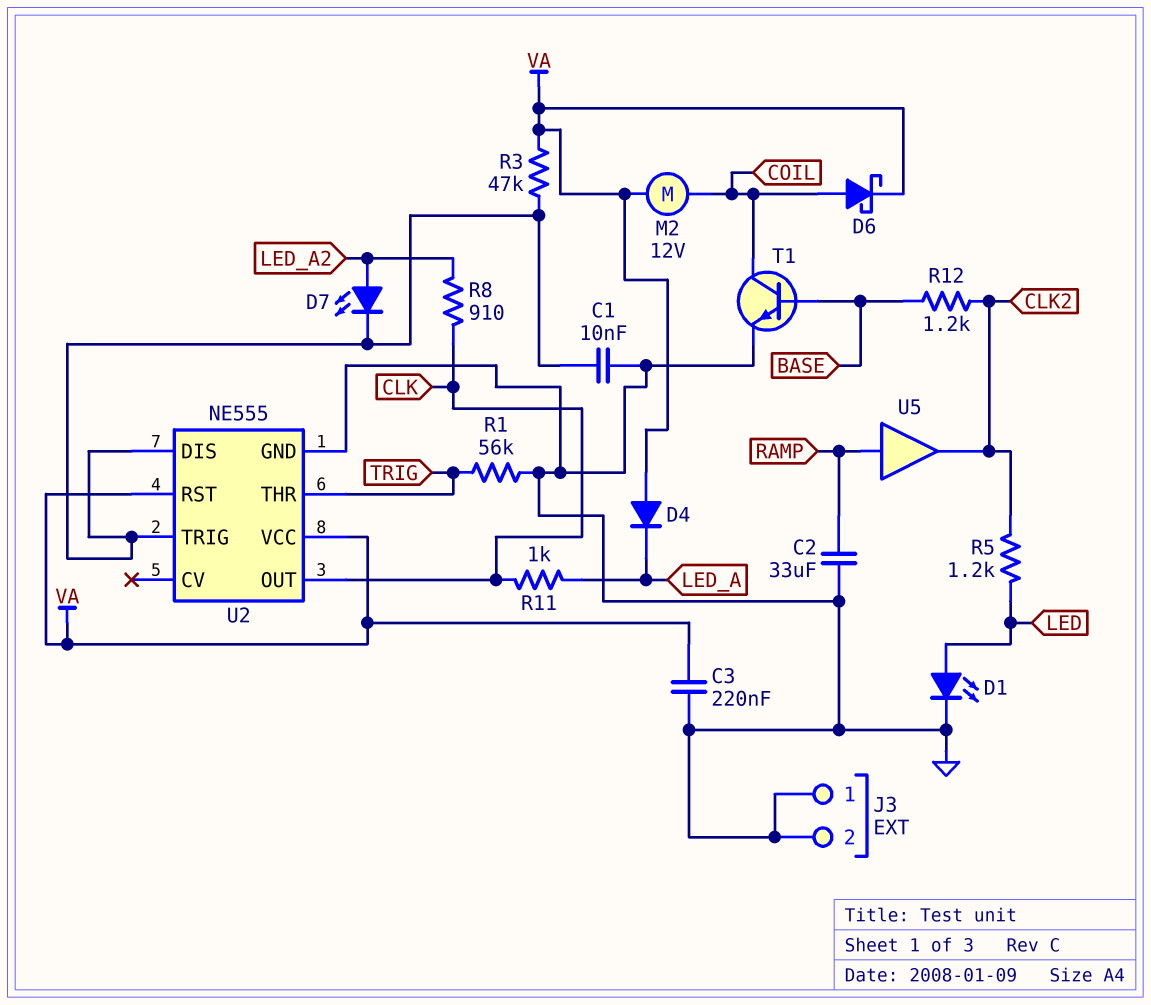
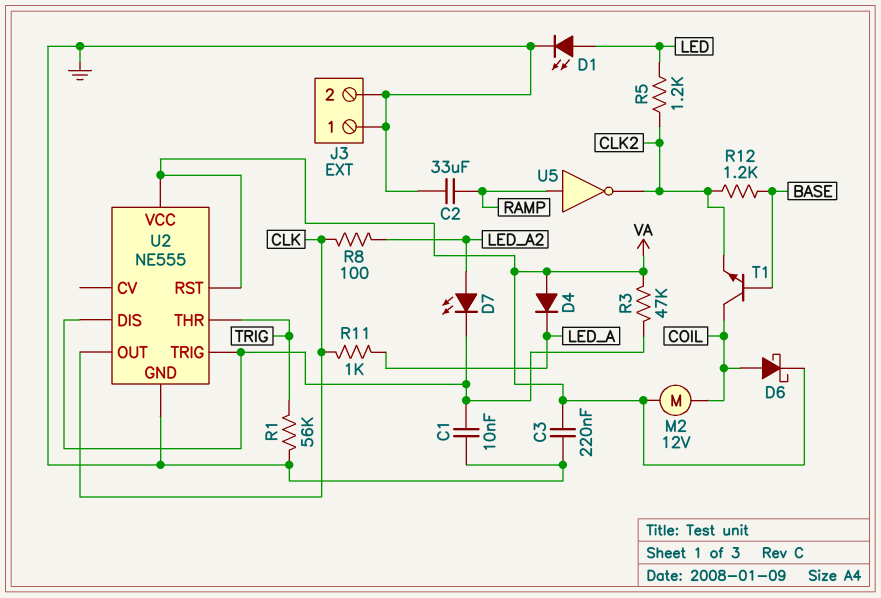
R8: 910 (CLK, LED_A2) -> 100 (CLK, LED_A2)
T1: NPN (B BASE, C COIL, E GND) -> NPN (B BASE, C COIL, E CLK2)
U5: buffer (in RAMP, out CLK2) -> NOT (in RAMP, out CLK2)

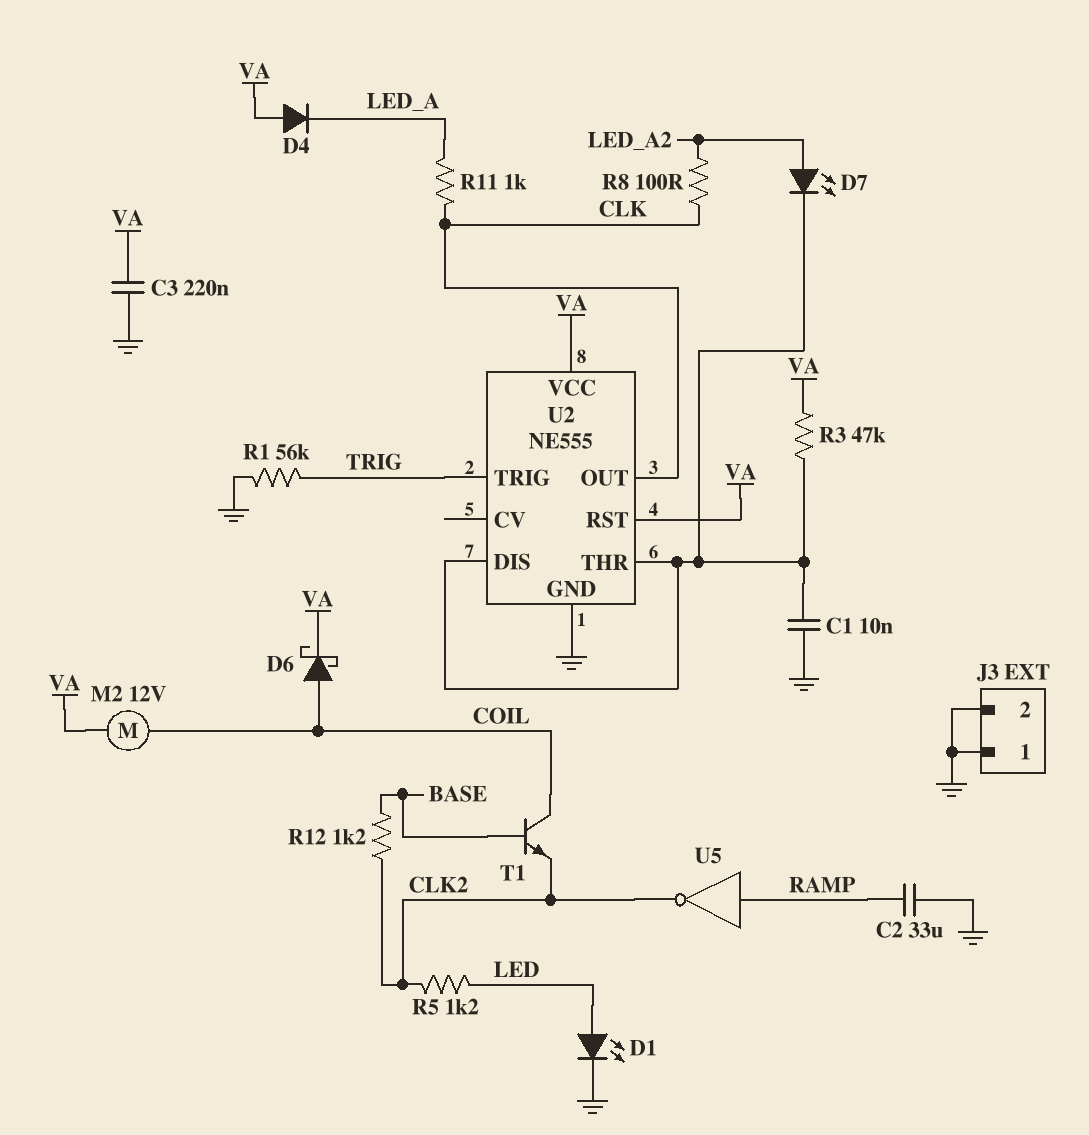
U2 pin THR: TRIG -> U2/DIS
U2 pin TRIG: U2/DIS -> TRIG

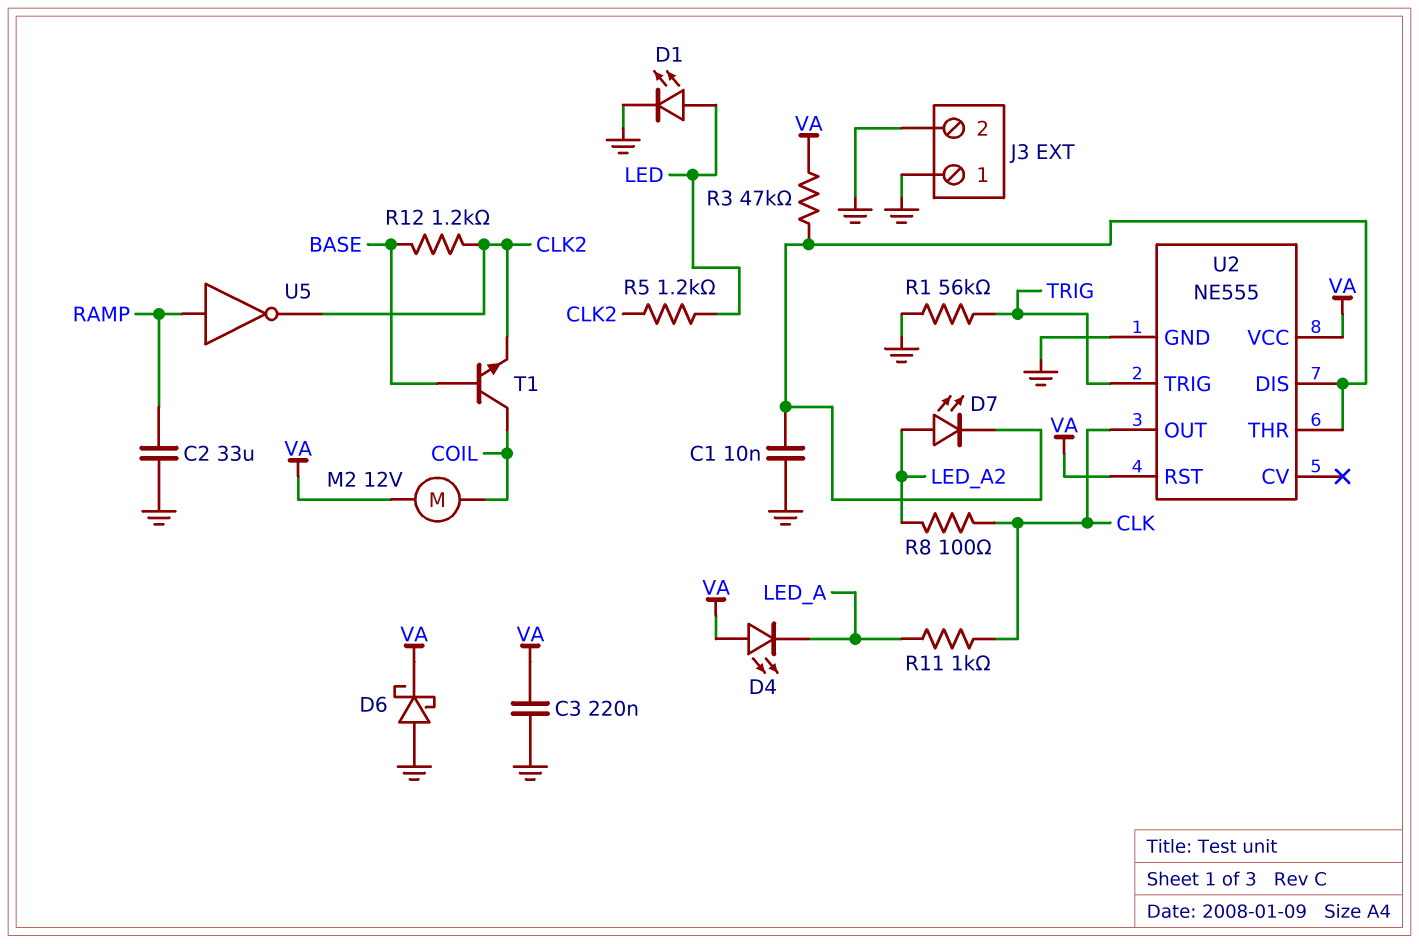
D4: diode (A VA, K LED_A) -> LED (A VA, K LED_A)
D6: schottky (A COIL, K VA) -> schottky (A GND, K VA)

